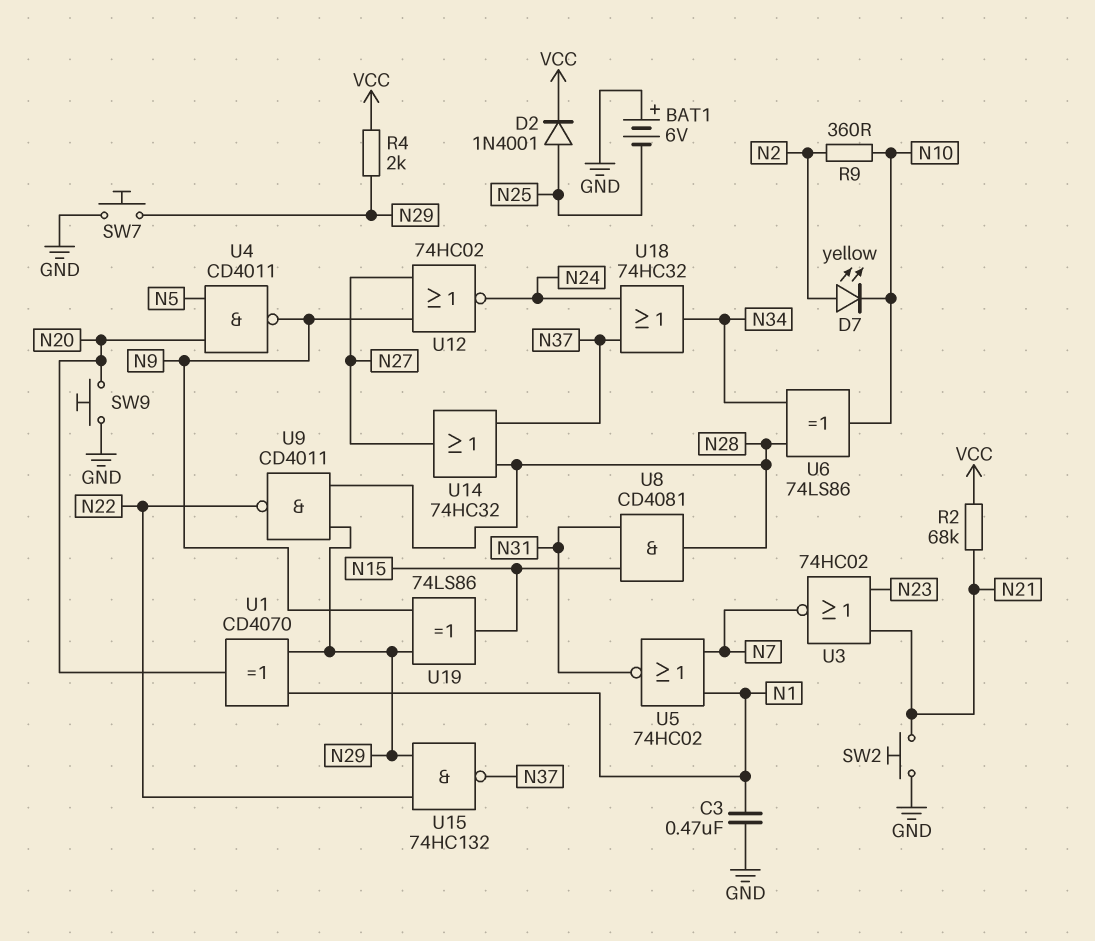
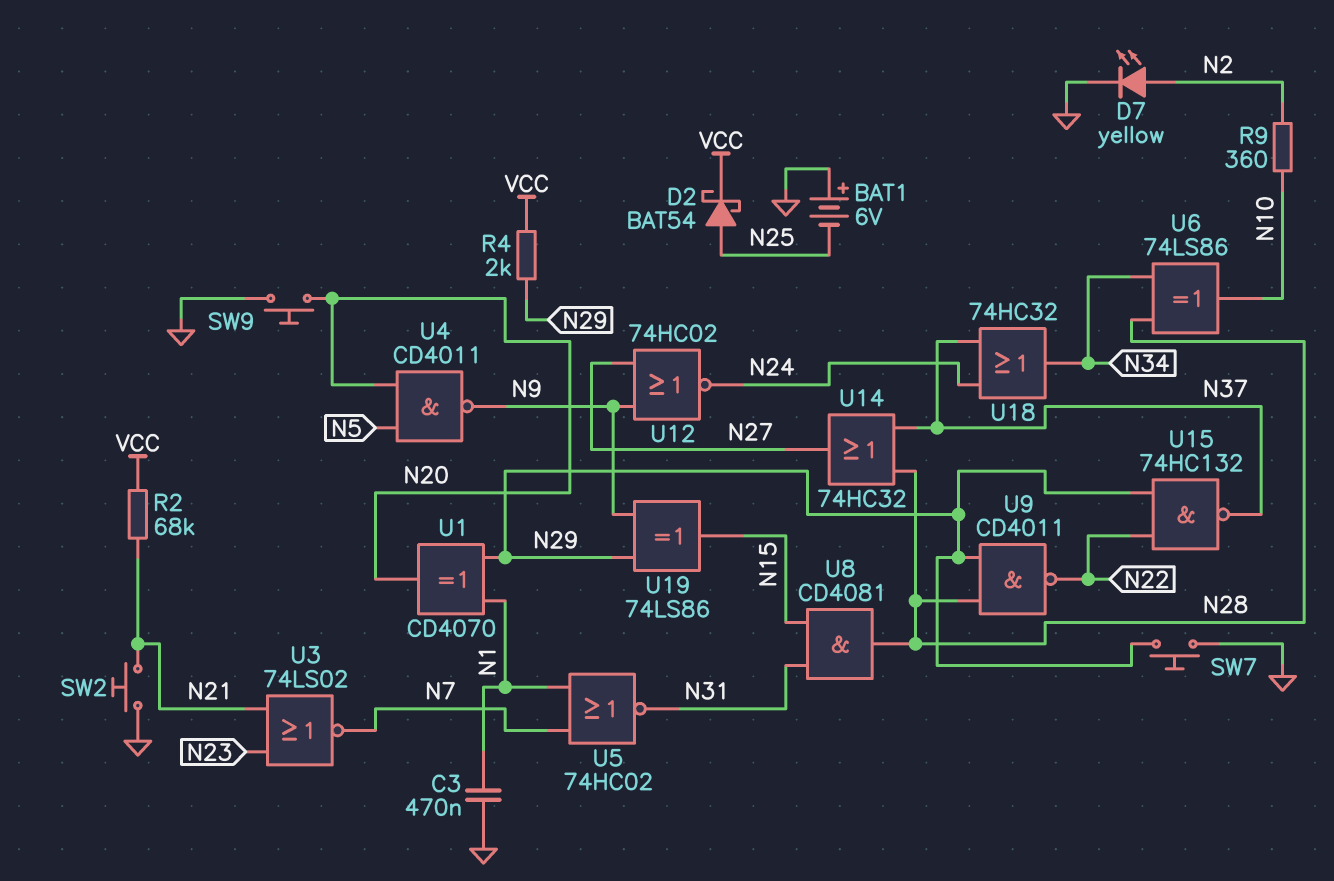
D2: diode 1N4001 (A N25, K VCC) -> schottky BAT54 (A N25, K VCC)
D7: LED yellow (A N2, K N10) -> LED yellow (A N2, K GND)
U3: NOR 74HC02 (in N21, in N23, out N7) -> NOR 74LS02 (in N21, in N23, out N7)

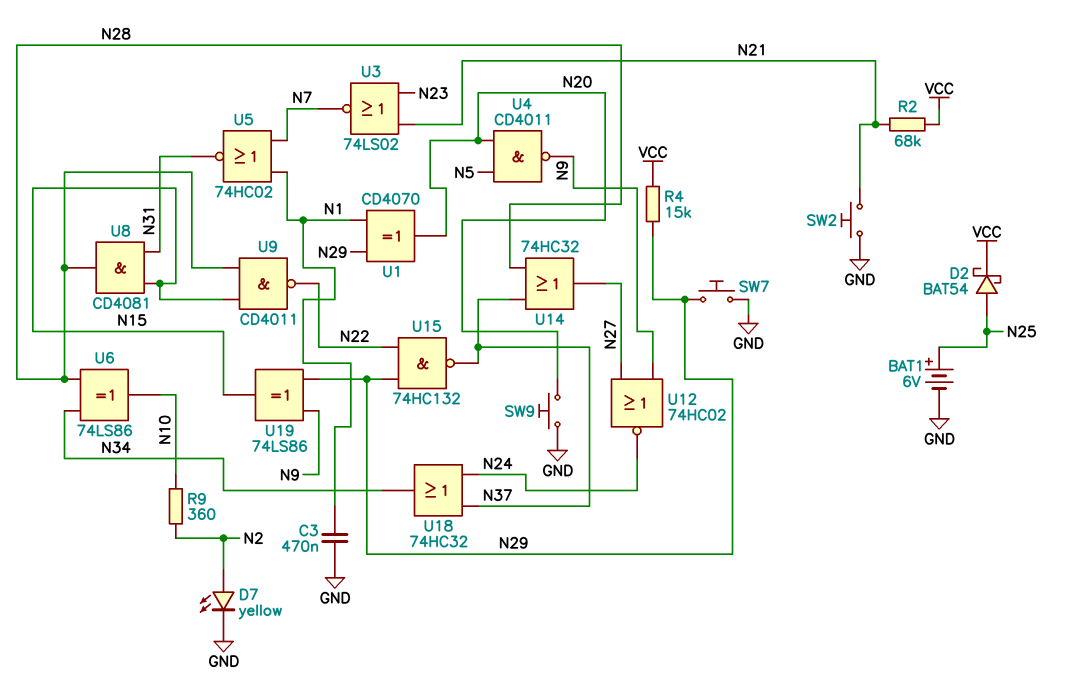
BAT1: 6V (plus GND, minus N25) -> 6V (plus N25, minus GND)
R4: 2k (N29, VCC) -> 15k (N29, VCC)
U9: NAND CD4011 (in N28, in N29, out N22) -> NAND CD4011 (in N15, in N28, out N22)

